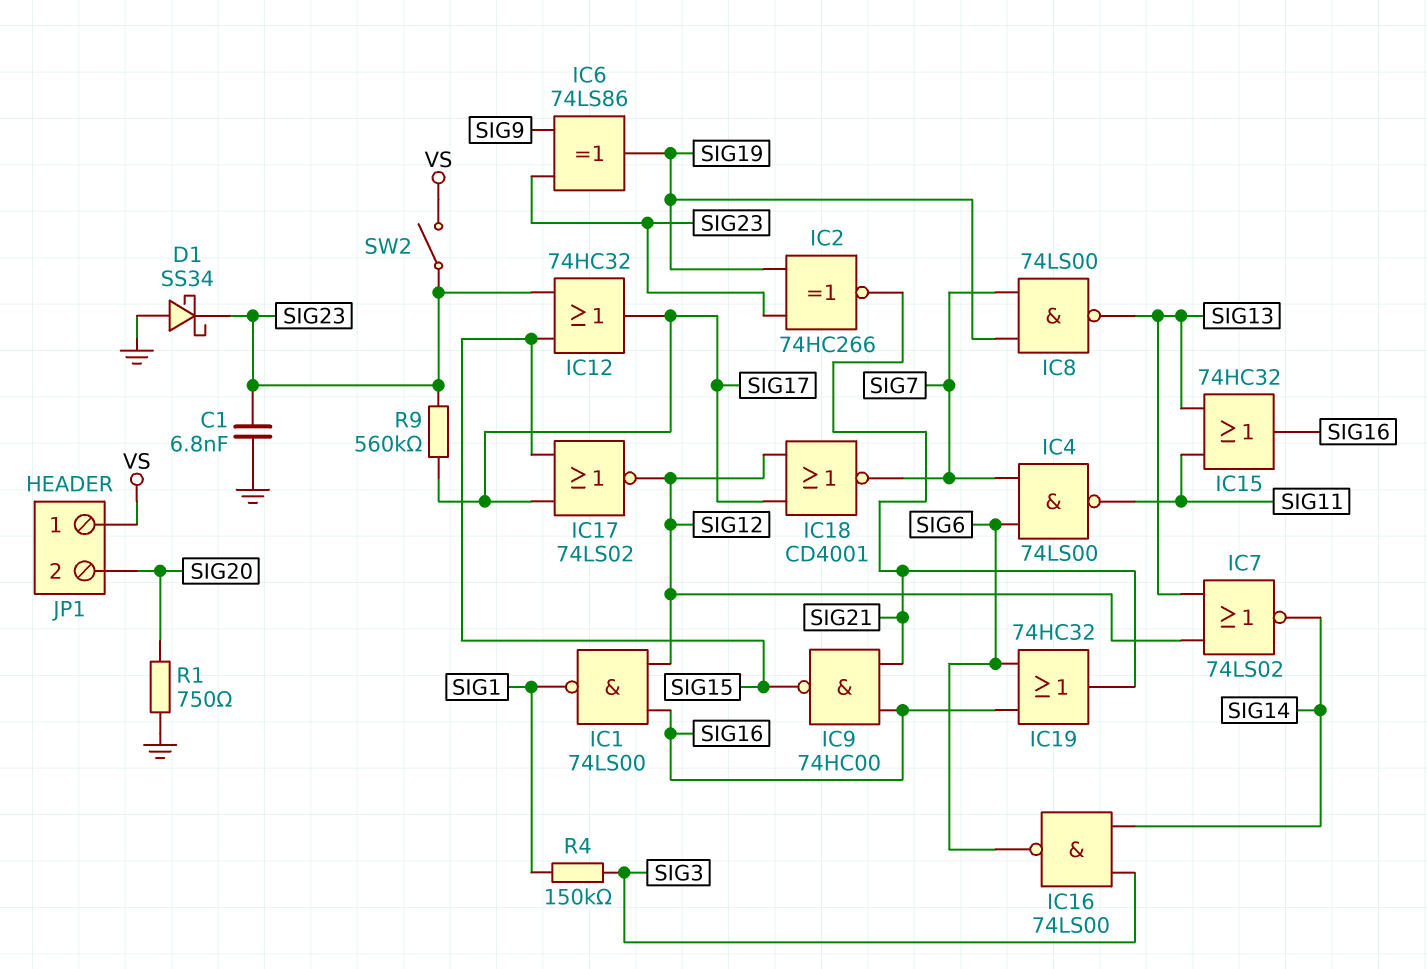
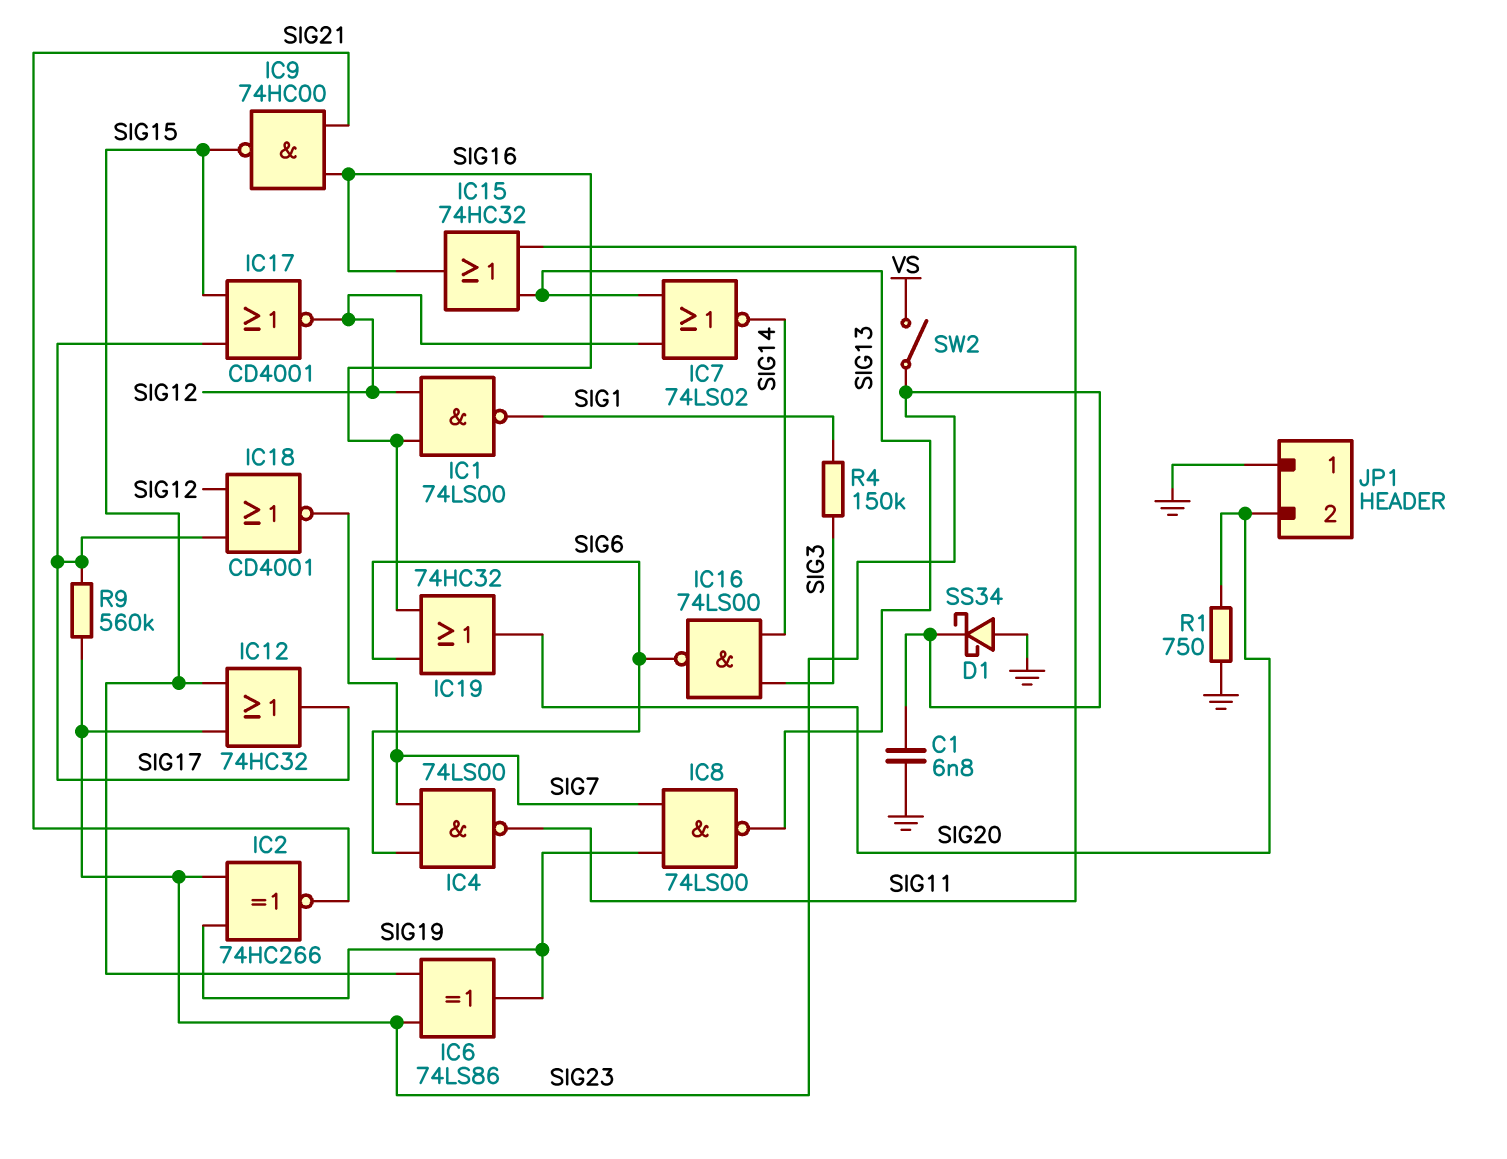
IC6: XOR 74LS86 (in SIG9, in SIG23, out SIG19) -> XOR 74LS86 (in SIG15, in SIG23, out SIG19)
IC17: NOR 74LS02 (in SIG15, in SIG17, out SIG12) -> NOR CD4001 (in SIG15, in SIG17, out SIG12)
IC19: OR 74HC32 (in SIG6, in SIG16, out SIG21) -> OR 74HC32 (in SIG6, in SIG16, out SIG20)
JP1 pin 1: VS -> GND

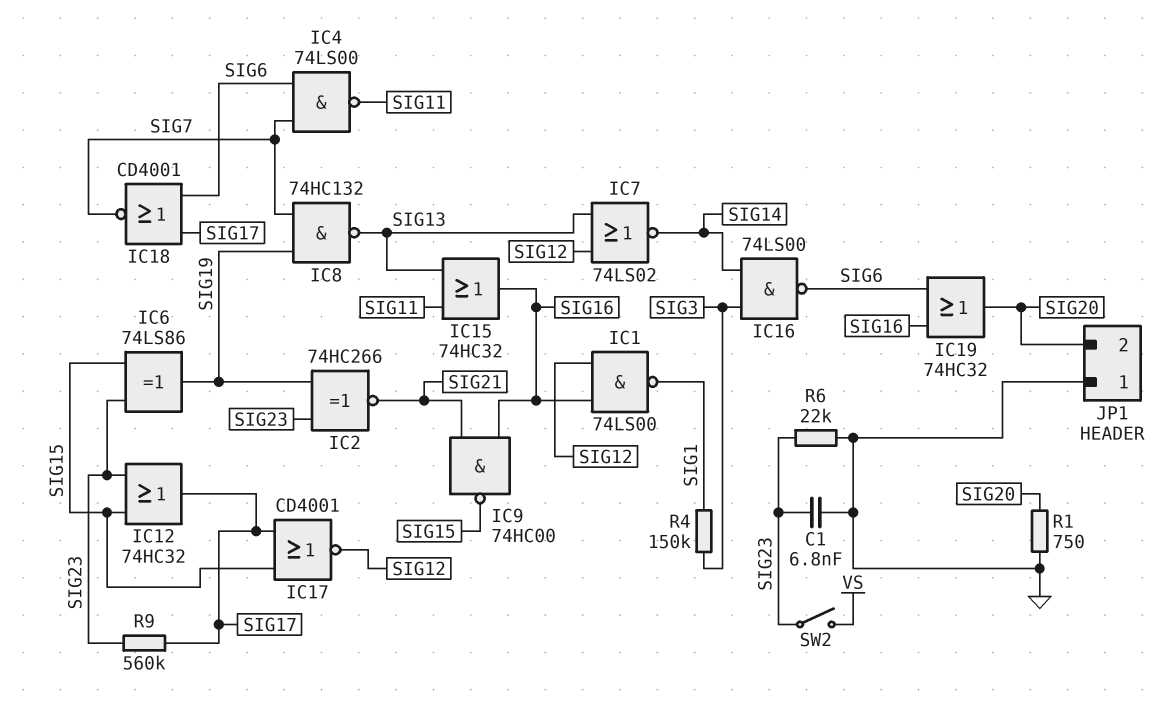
D1: schottky SS34 (A GND, K SIG23) -> none
IC8: NAND 74LS00 (in SIG7, in SIG19, out SIG13) -> NAND 74HC132 (in SIG7, in SIG19, out SIG13)
IC18: NOR CD4001 (in SIG12, in SIG17, out SIG7) -> NOR CD4001 (in SIG6, in SIG17, out SIG7)
R6: none -> 22k (GND, SIG23)

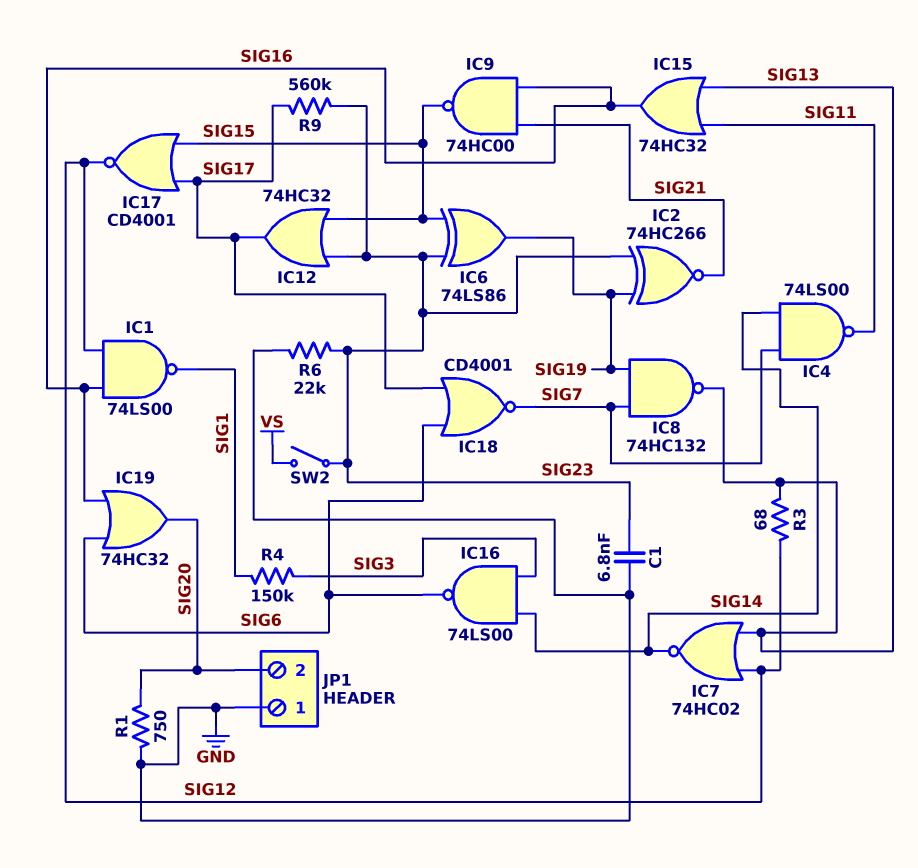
IC4: NAND 74LS00 (in SIG6, in SIG7, out SIG11) -> NAND 74LS00 (in SIG7, in SIG14, out SIG11)
IC7: NOR 74LS02 (in SIG12, in SIG13, out SIG14) -> NOR 74HC02 (in SIG12, in SIG13, out SIG14)
R3: none -> 68 (SIG12, SIG13)

